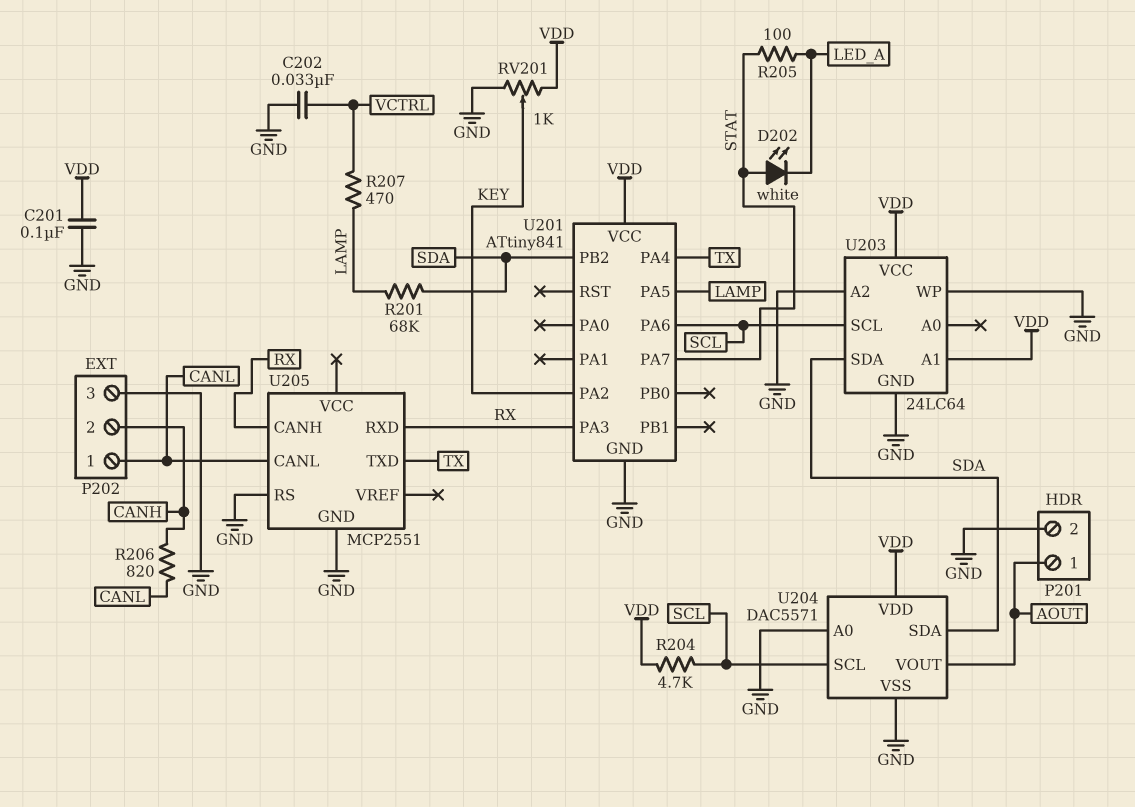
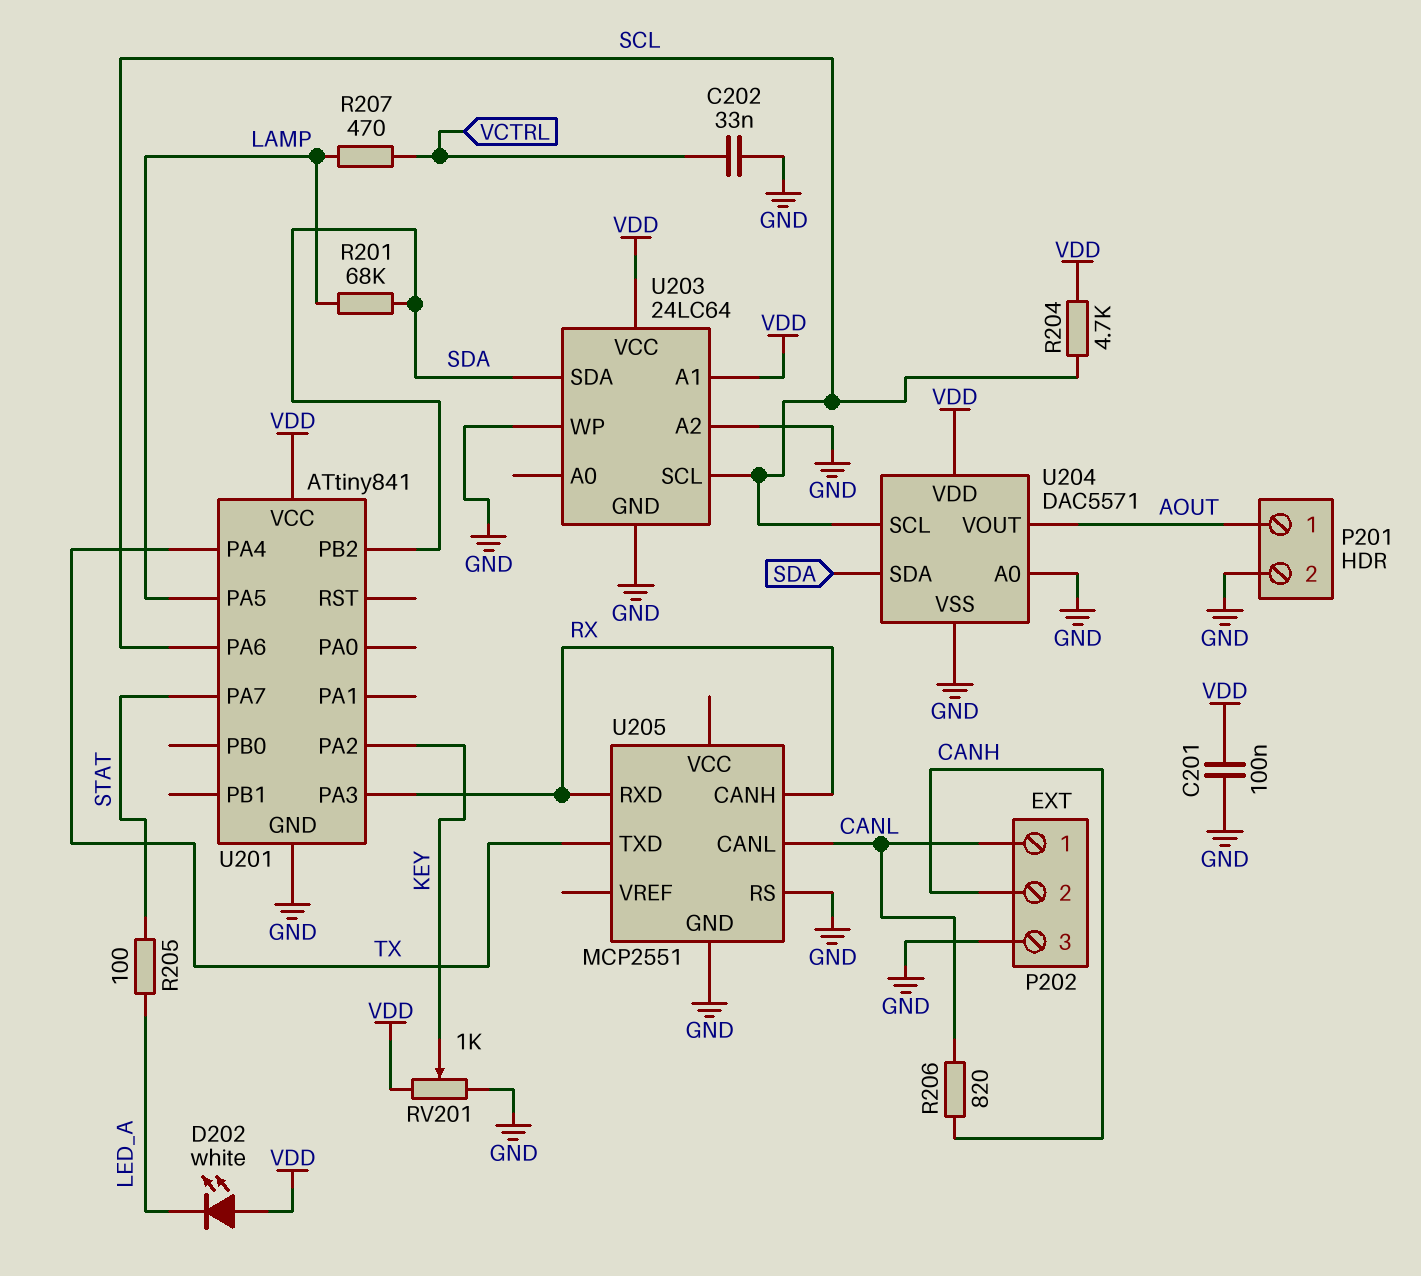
D202: LED white (A STAT, K LED_A) -> LED white (A VDD, K LED_A)

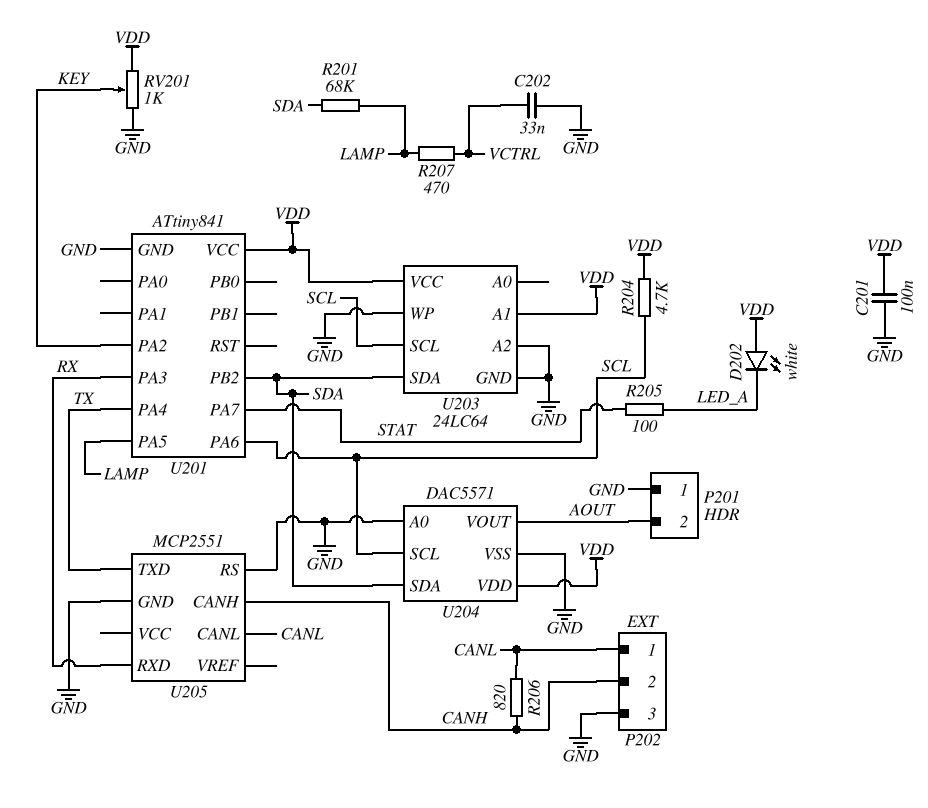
P201 pin 1: AOUT -> GND
P201 pin 2: GND -> AOUT
U205 pin CANH: RX -> CANH

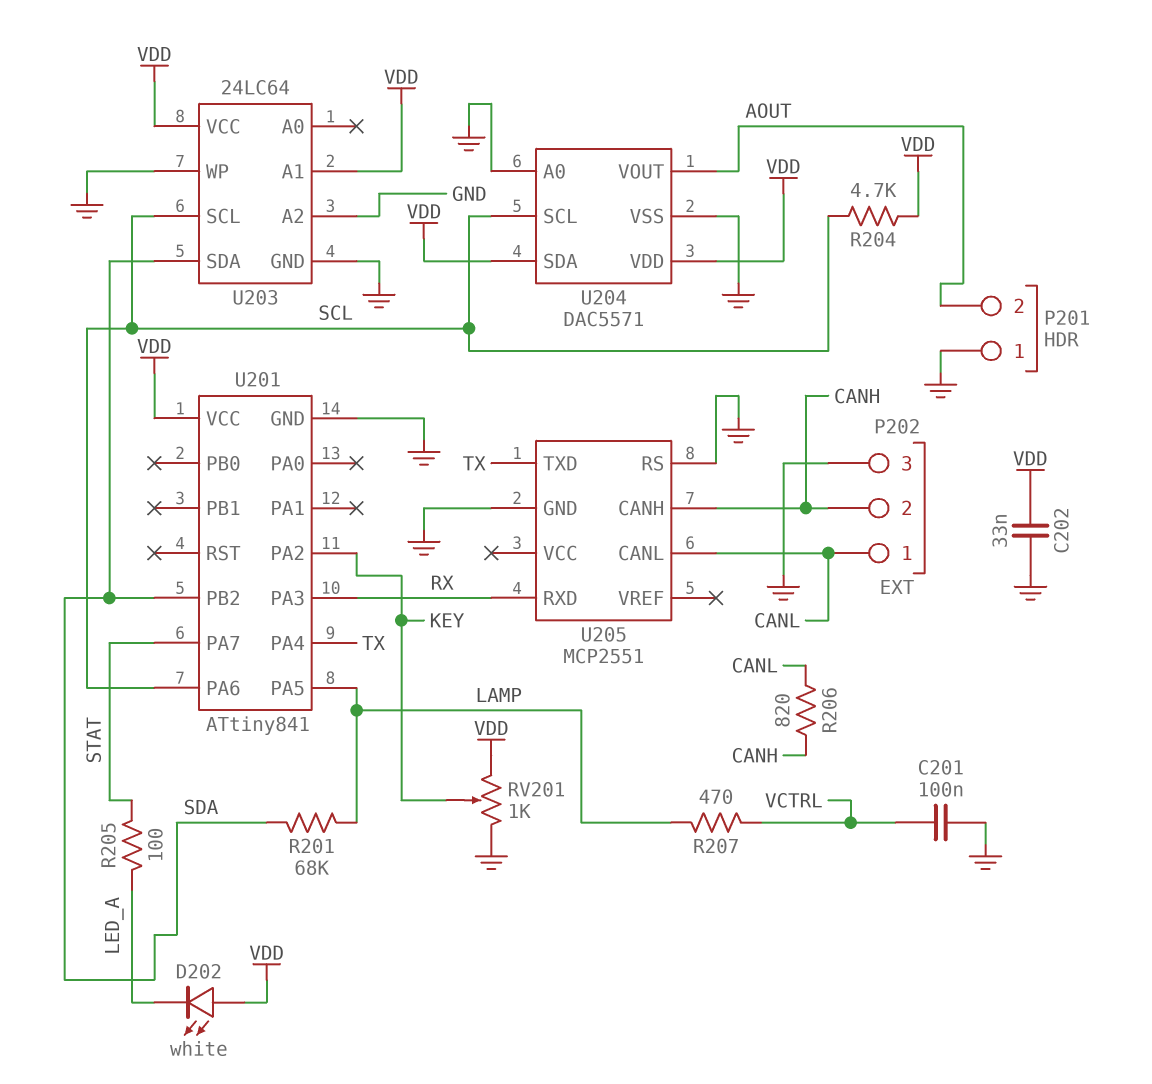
C201: 100nF (GND, VDD) -> 100nF (GND, VCTRL)
C202: 33nF (GND, VCTRL) -> 33nF (GND, VDD)
U204 pin SDA: SDA -> VDD

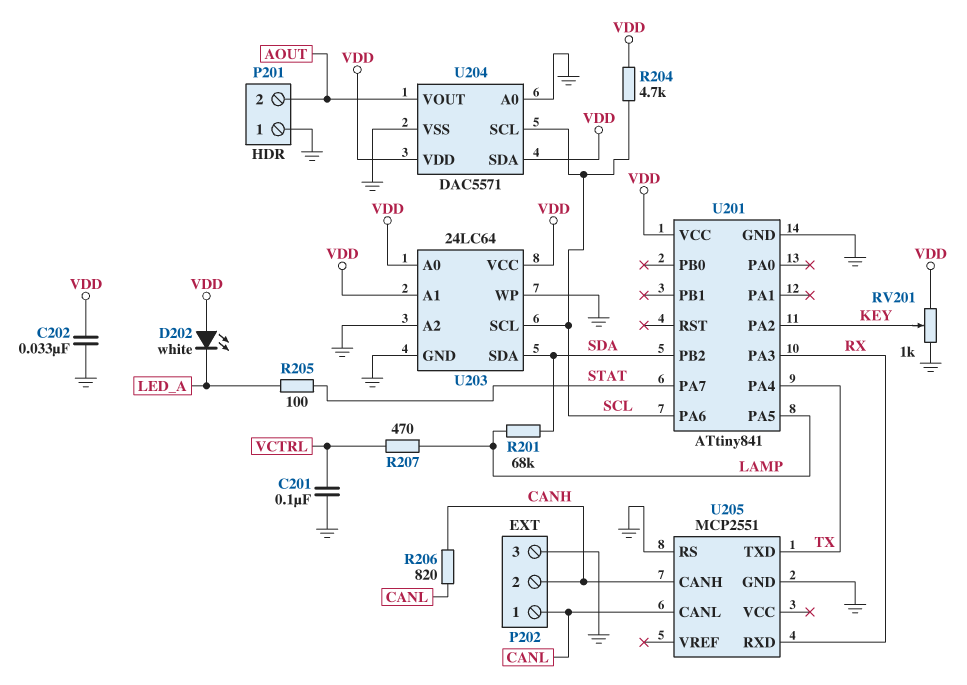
U203 pin A0: none -> VDD

